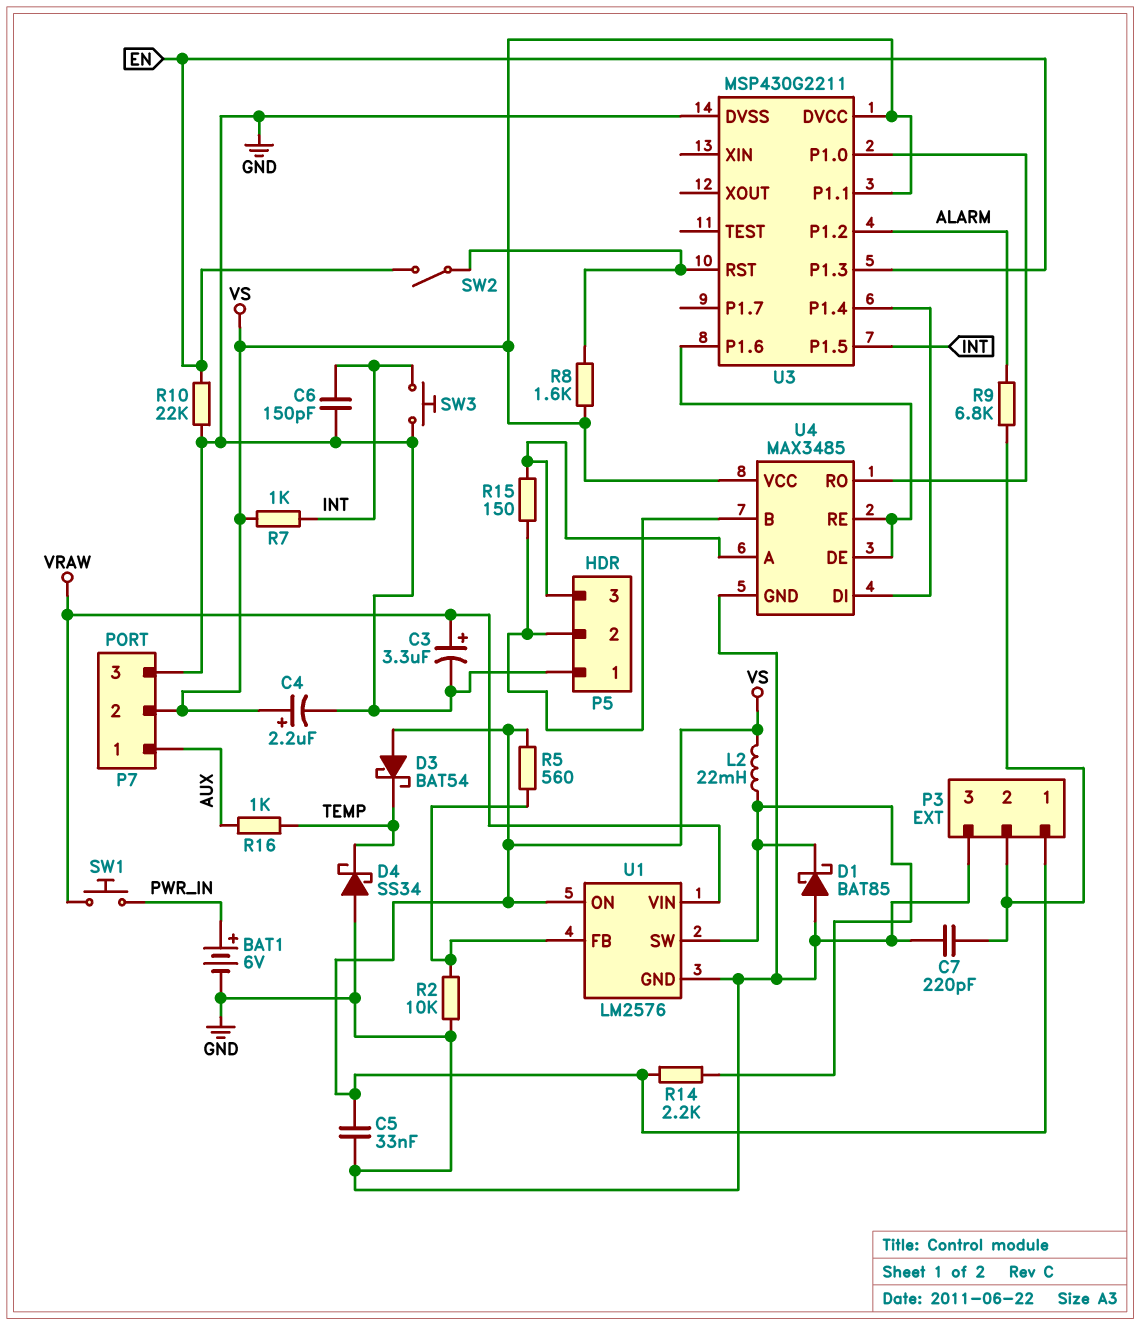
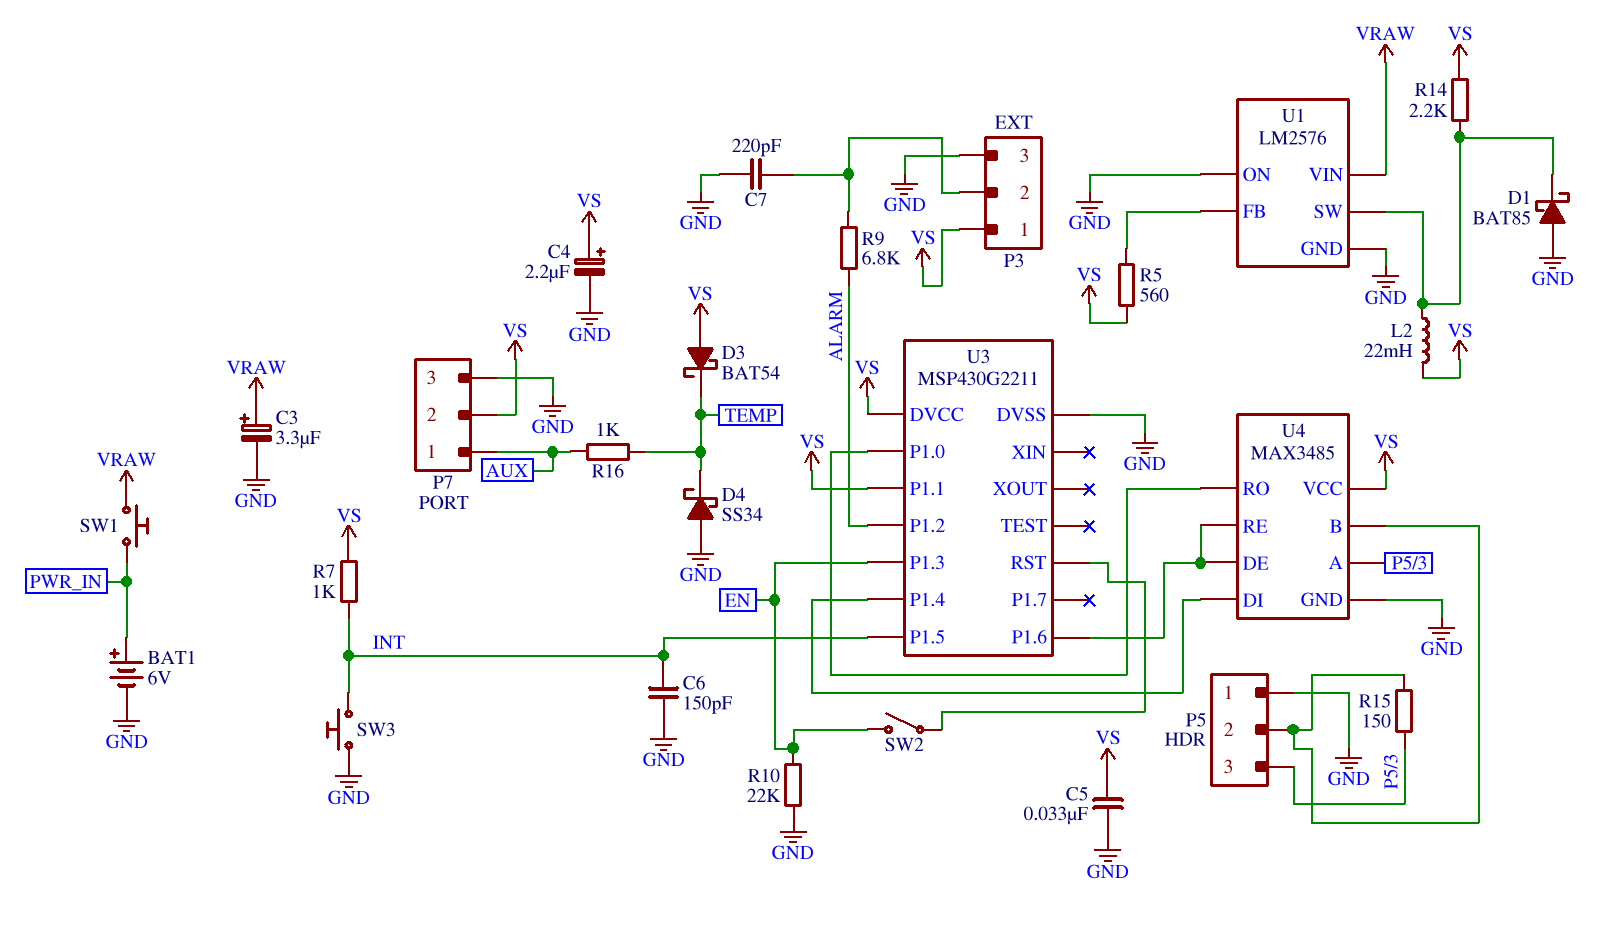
R2: 10k (GND, U1/FB) -> none
R8: 1.6k (U3/RST, VS) -> none
U1 pin ON: VS -> GND

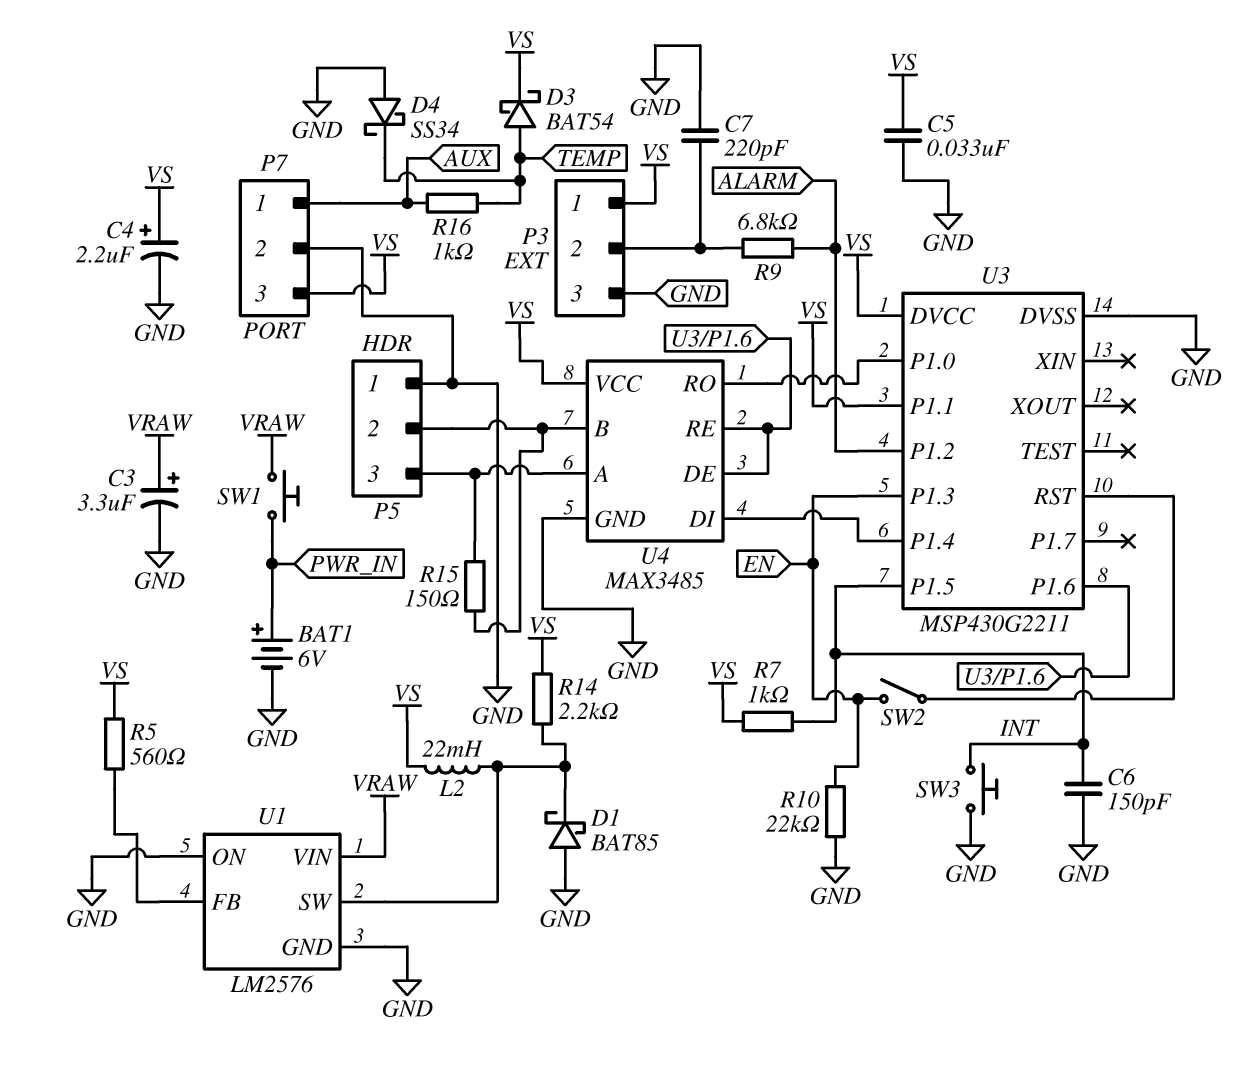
D3: schottky BAT54 (A VS, K TEMP) -> schottky BAT54 (A TEMP, K VS)
P7 pin 2: VS -> GND
P7 pin 3: GND -> VS

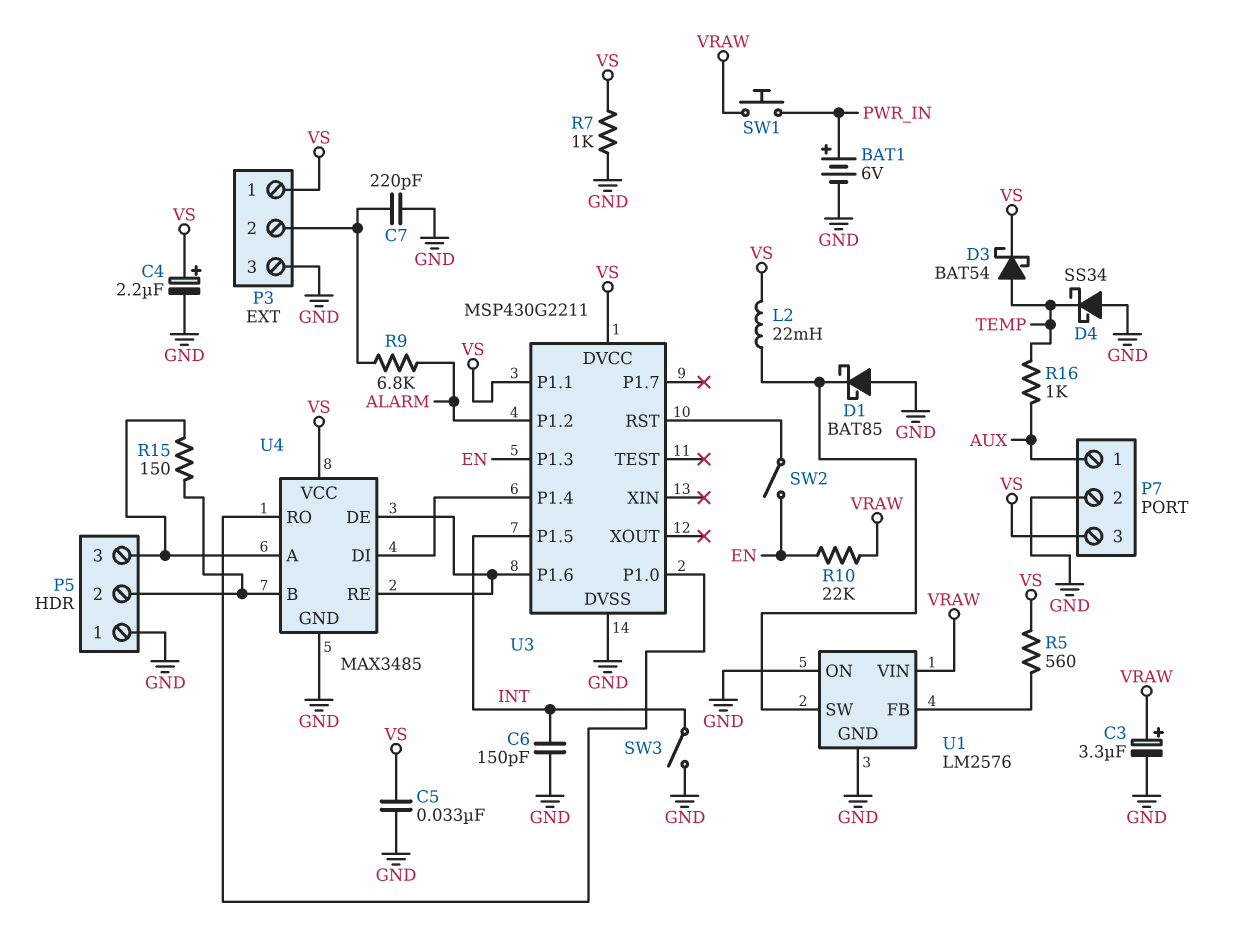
R7: 1k (INT, VS) -> 1k (GND, VS)
R10: 22k (EN, GND) -> 22k (EN, VRAW)
R14: 2.2k (U1/SW, VS) -> none
SW3: button (GND, INT) -> switch (GND, INT)

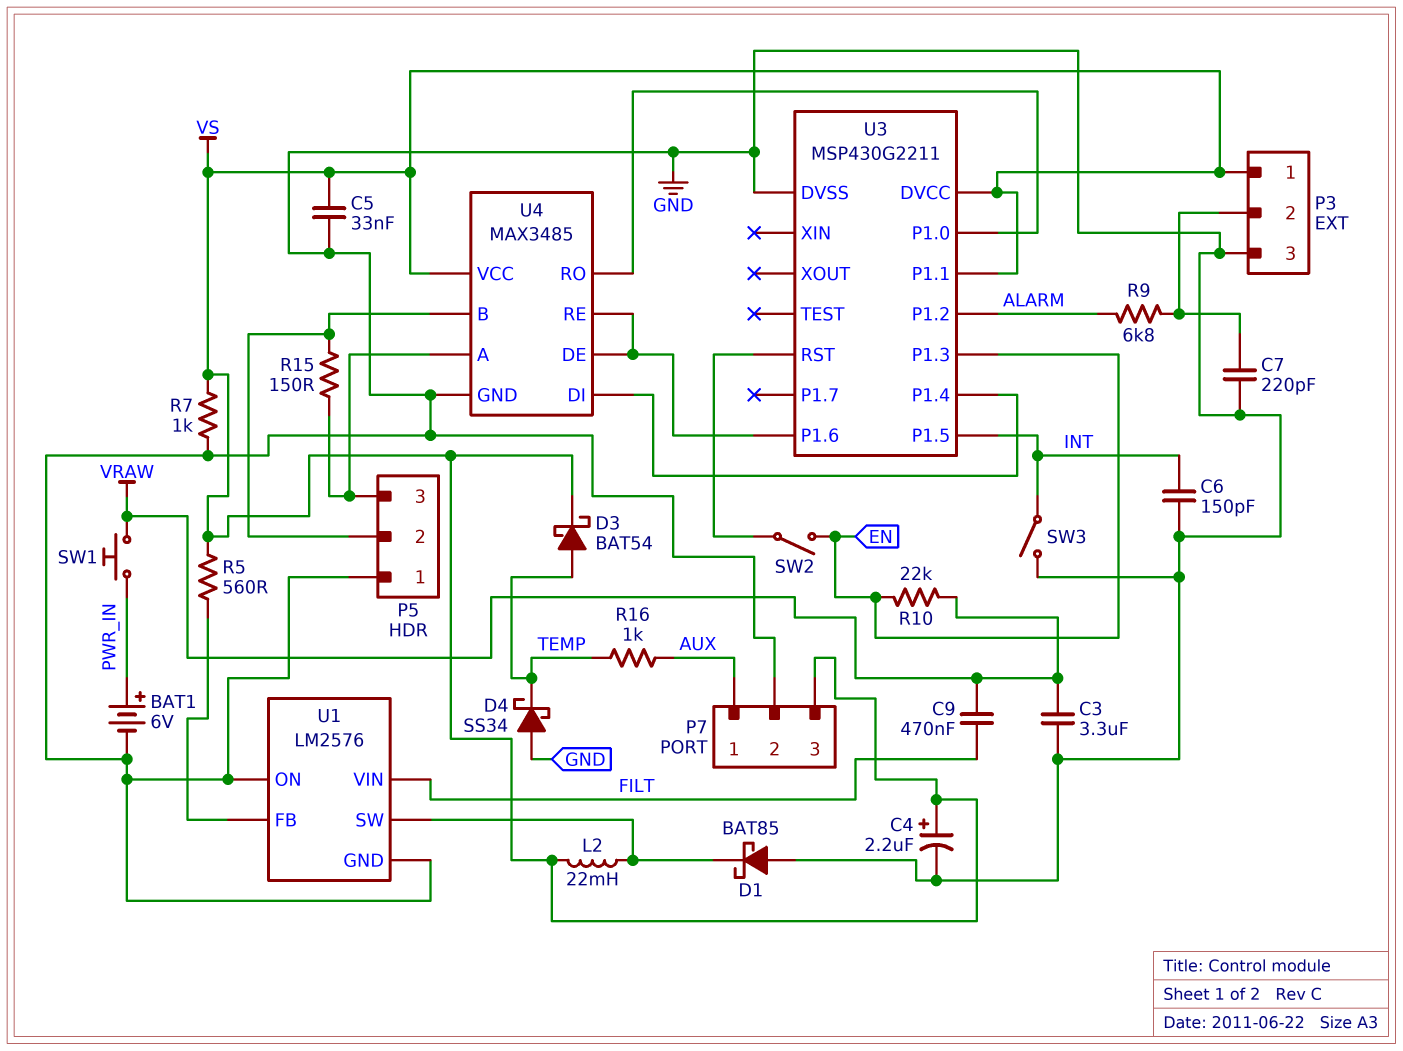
C3: 3.3uF (plus VRAW, minus GND) -> 3.3uF (GND, VRAW)
C9: none -> 470nF (FILT, VRAW)
U1 pin VIN: VRAW -> FILT

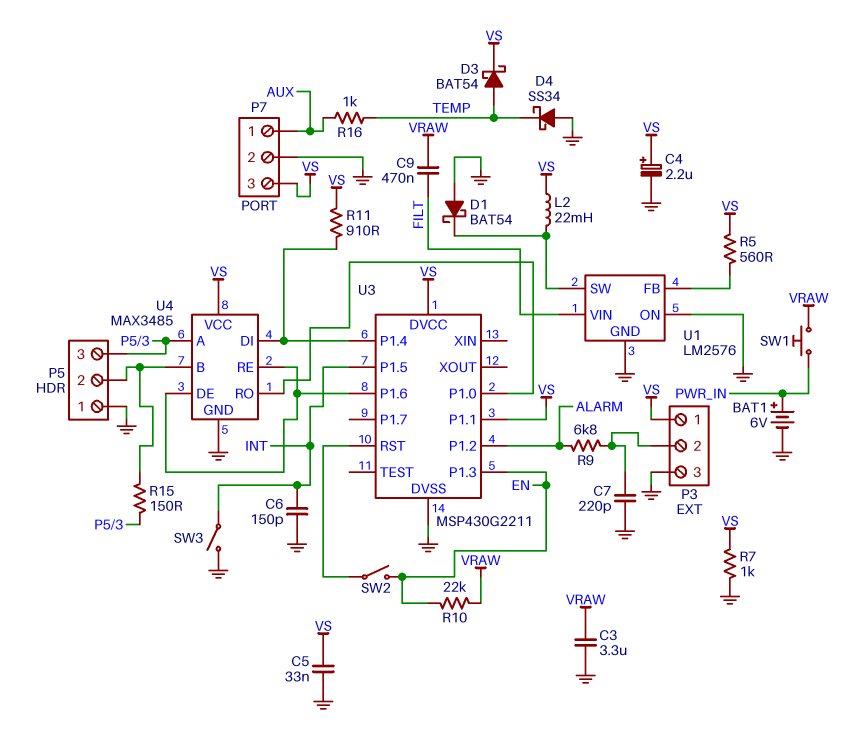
D1: schottky BAT85 (A GND, K U1/SW) -> schottky BAT54 (A GND, K U1/SW)
R11: none -> 910 (U3/P1.4, VS)

